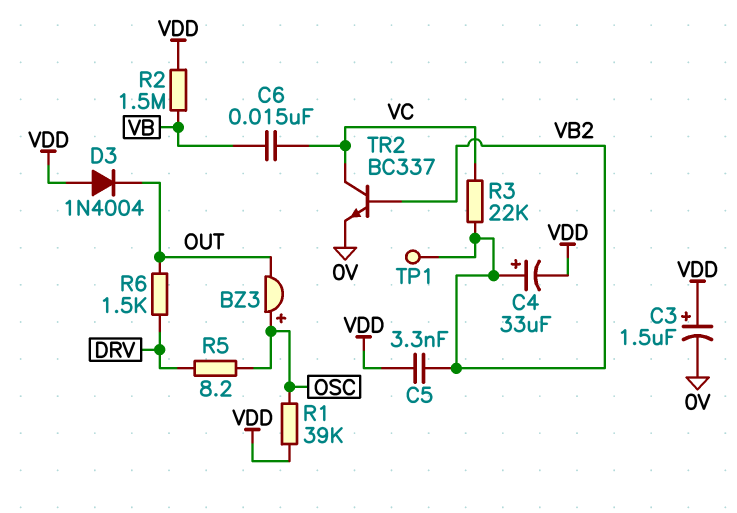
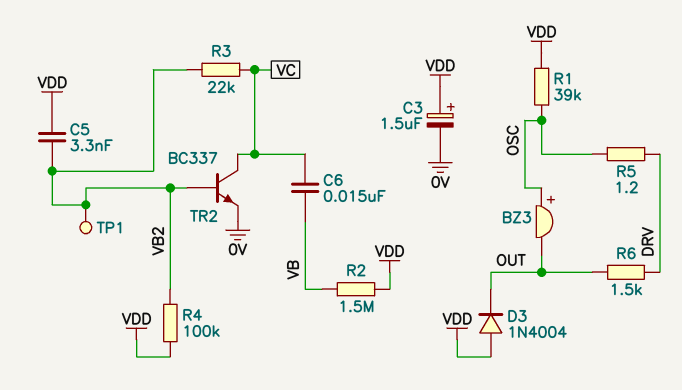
C4: 33uF (plus VB2, minus VDD) -> none
R4: none -> 100k (VB2, VDD)
R5: 8.2 (DRV, OSC) -> 1.2 (DRV, OSC)

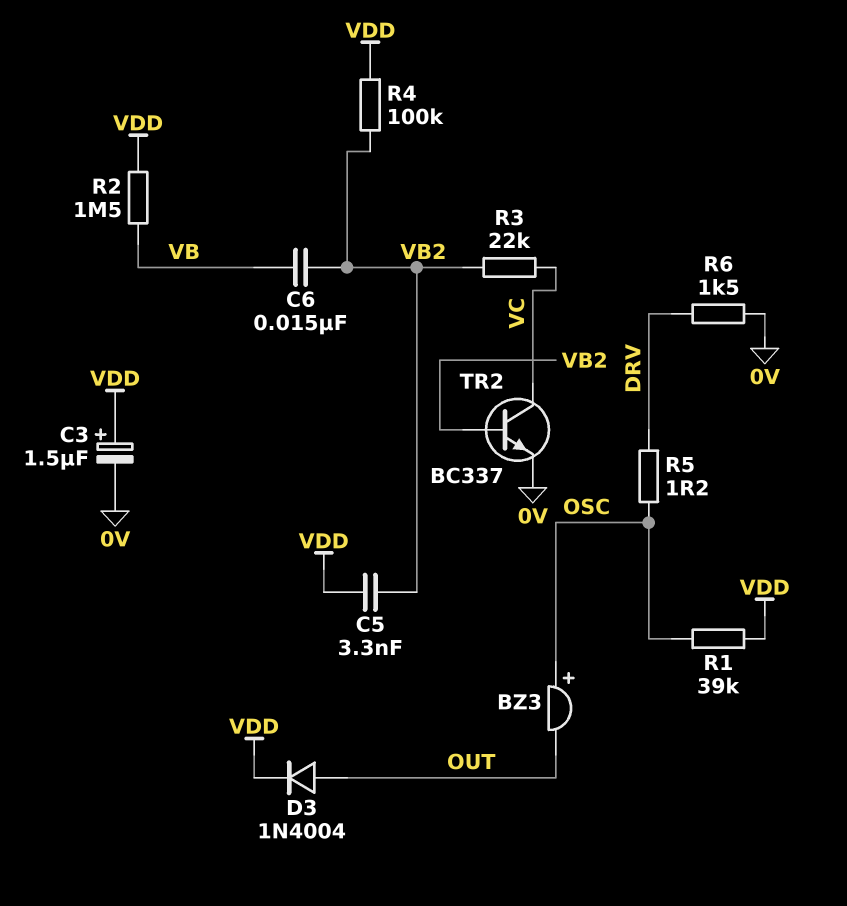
C6: 15nF (VB, VC) -> 15nF (VB, VB2)
D3: diode 1N4004 (A VDD, K OUT) -> diode 1N4004 (A OUT, K VDD)
R6: 1.5k (DRV, OUT) -> 1.5k (0V, DRV)
TP1: test point (VB2) -> none

